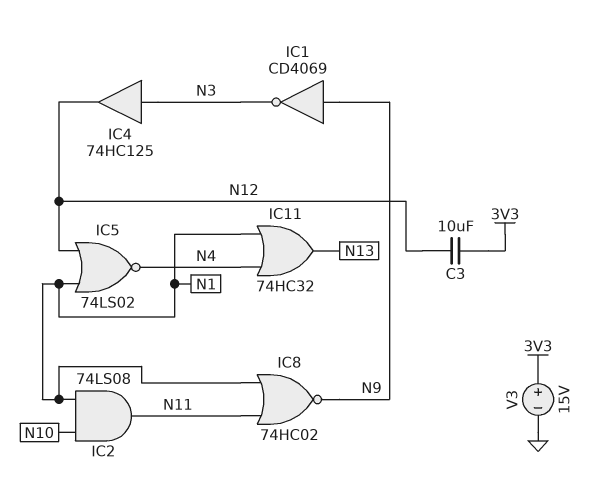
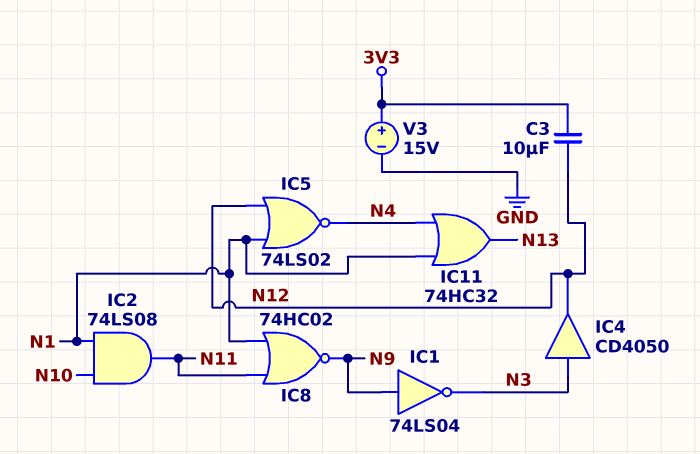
IC1: NOT CD4069 (in N9, out N3) -> NOT 74LS04 (in N9, out N3)
IC4: buffer 74HC125 (in N3, out N12) -> buffer CD4050 (in N3, out N12)

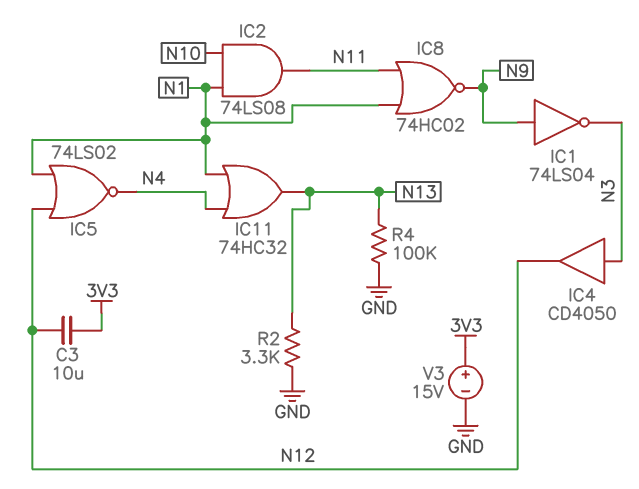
R2: none -> 3.3k (GND, N13)
R4: none -> 100k (GND, N13)

